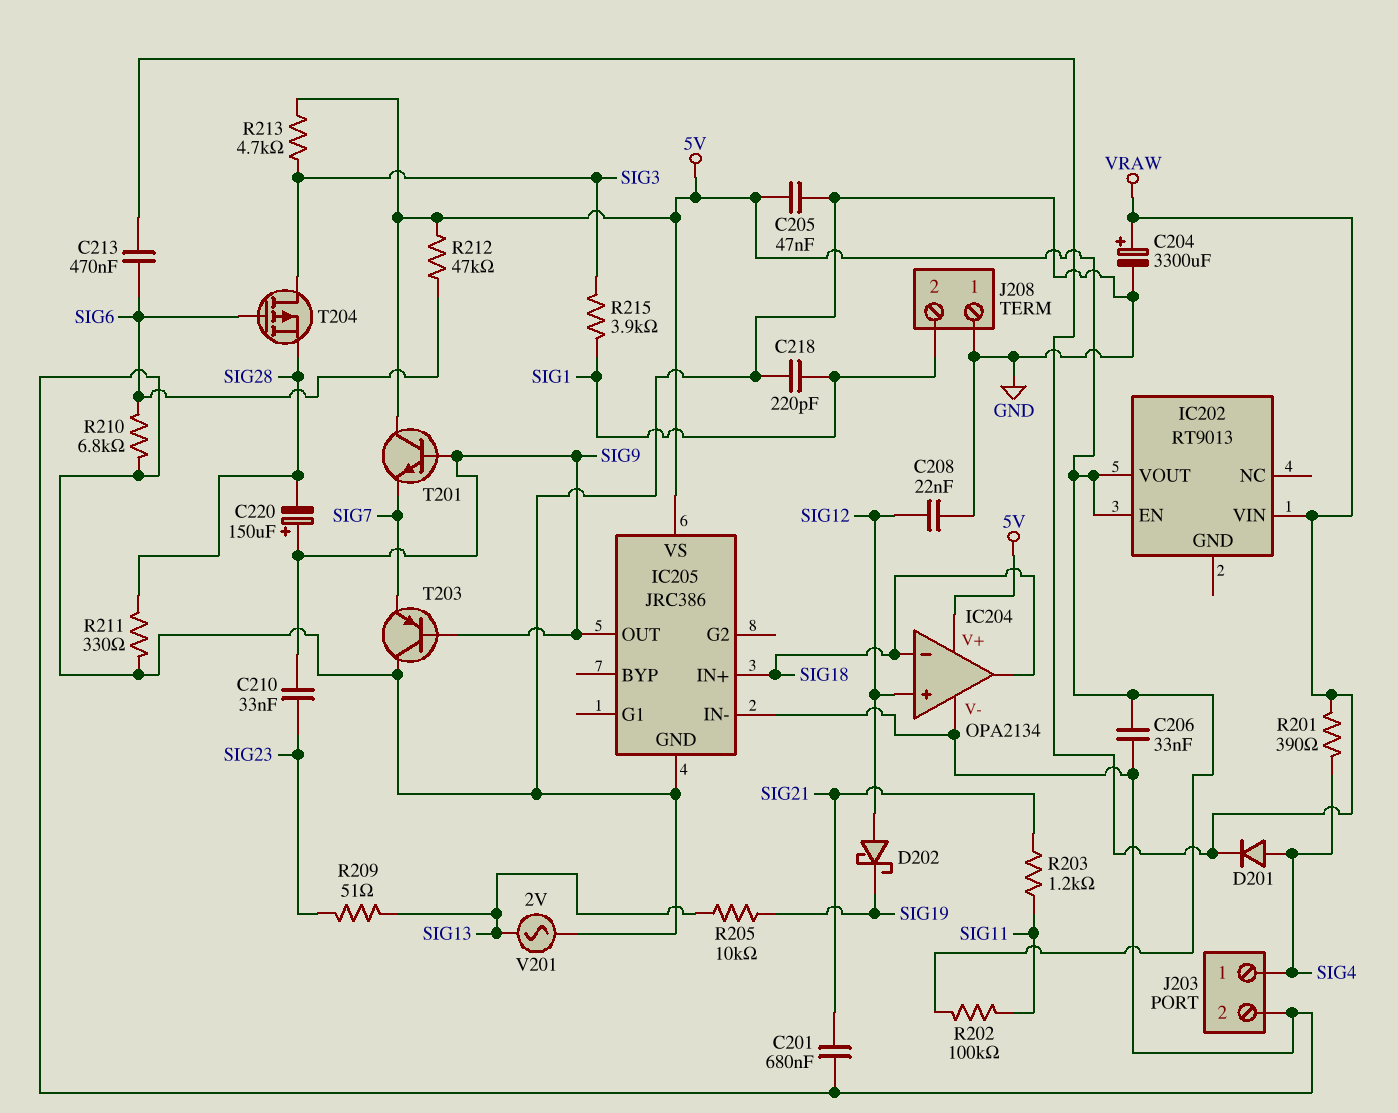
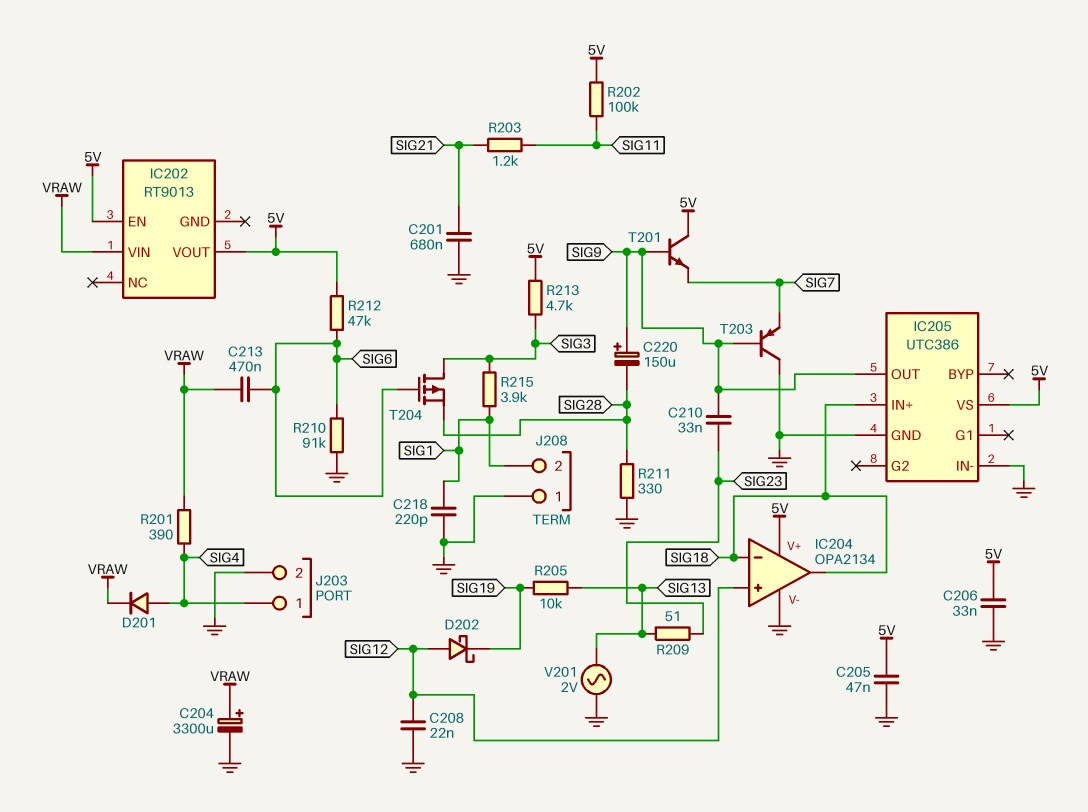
IC205: JRC386 -> UTC386
R210: 6.8k (GND, SIG6) -> 91k (GND, SIG6)

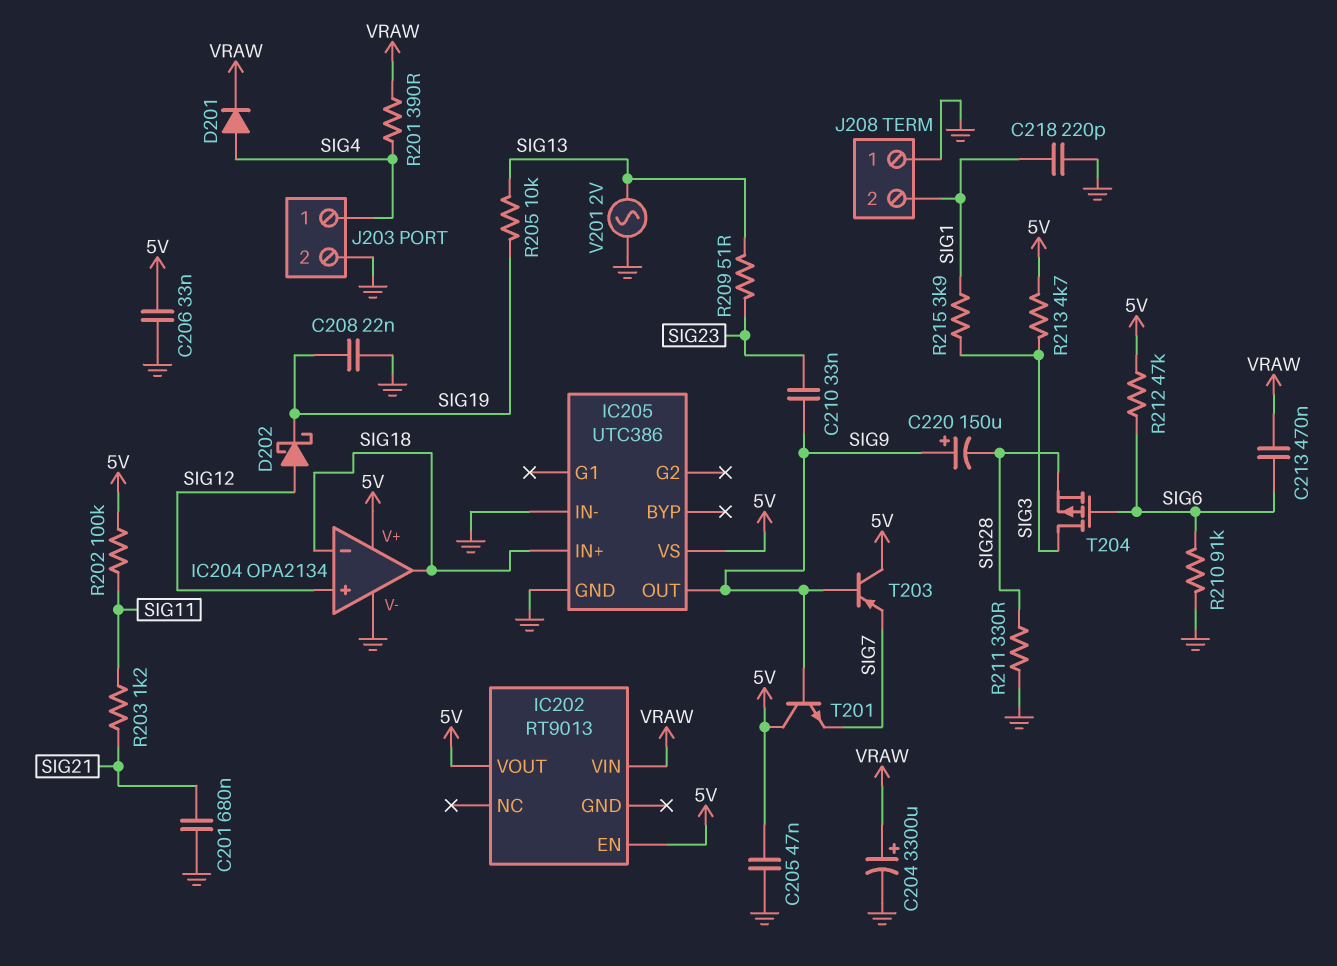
C208: 22nF (GND, SIG12) -> 22nF (GND, SIG19)
T203: PNP (B SIG9, C GND, E SIG7) -> PNP (B SIG9, C 5V, E SIG7)

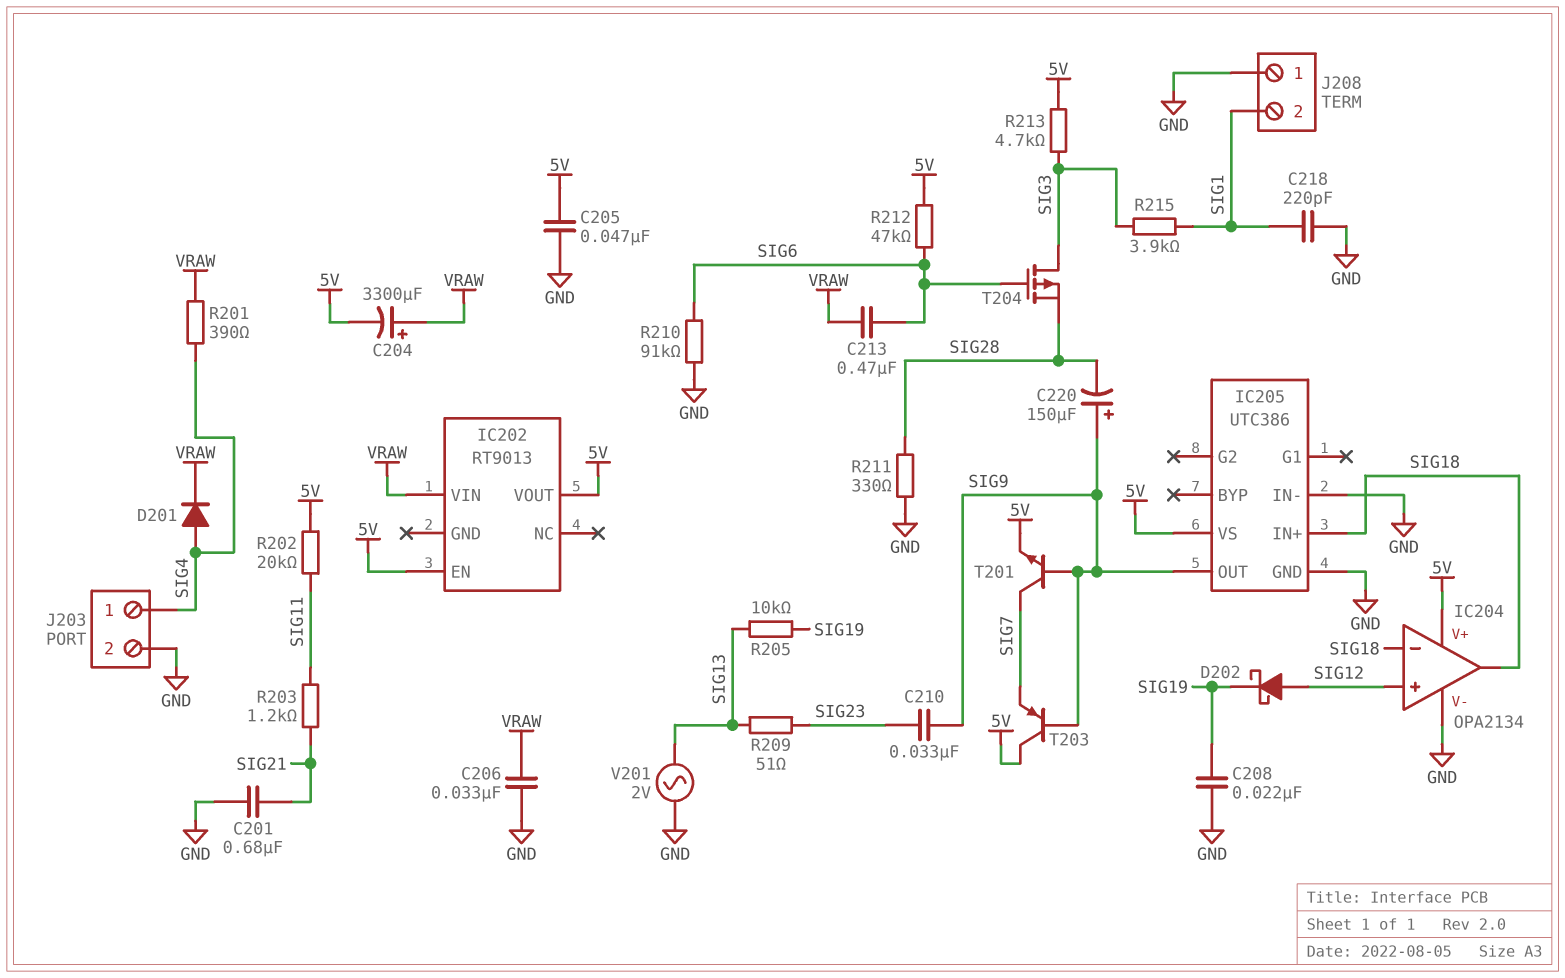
C204: 3300uF (plus VRAW, minus GND) -> 3300uF (plus VRAW, minus 5V)
C206: 33nF (5V, GND) -> 33nF (GND, VRAW)
R202: 100k (5V, SIG11) -> 20k (5V, SIG11)
T201: NPN (B SIG9, C 5V, E SIG7) -> NPN (B SIG9, C SIG7, E 5V)

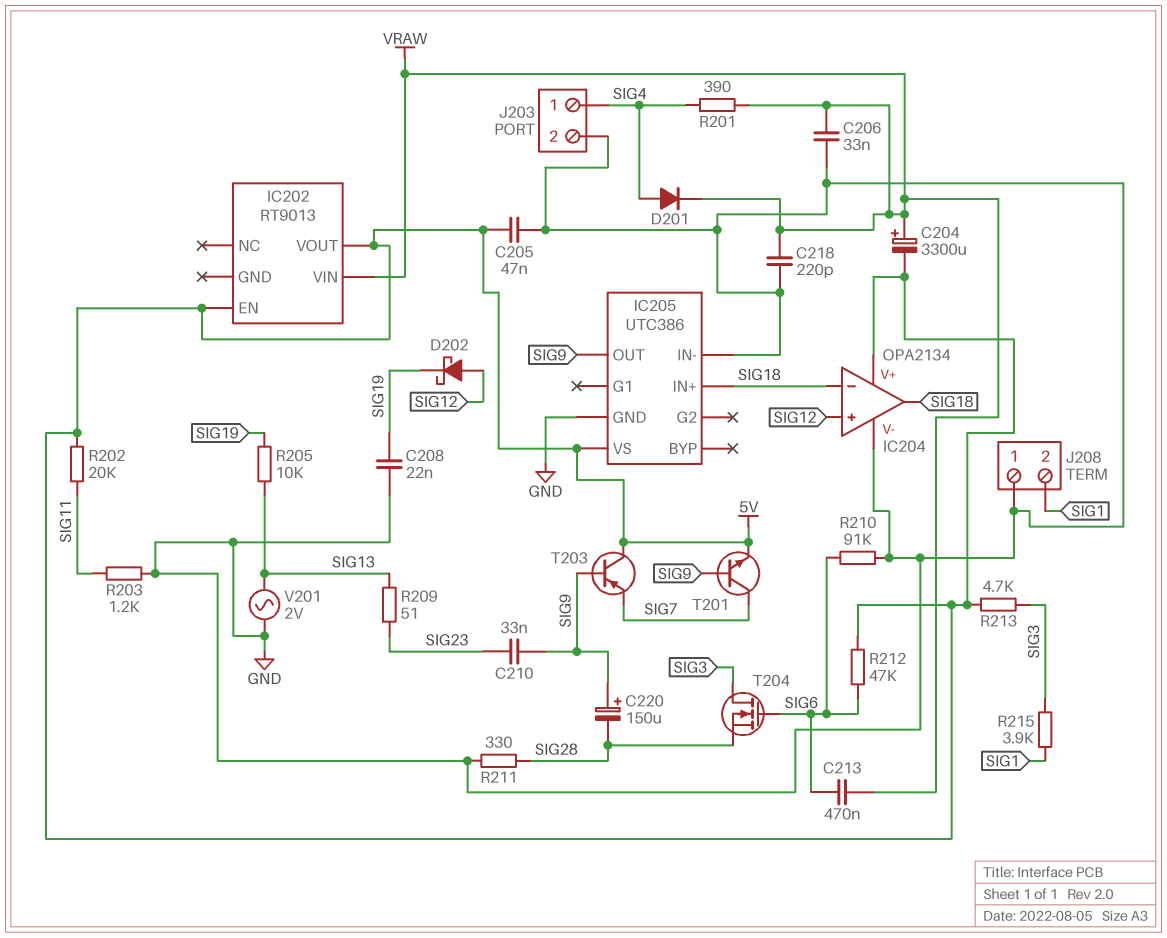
C201: 680nF (GND, SIG21) -> none
C218: 220pF (GND, SIG1) -> 220pF (GND, VRAW)
R203: 1.2k (SIG11, SIG21) -> 1.2k (GND, SIG11)
T204: PMOS (G SIG6, D SIG3, S SIG28) -> NMOS (G SIG6, D SIG3, S SIG28)

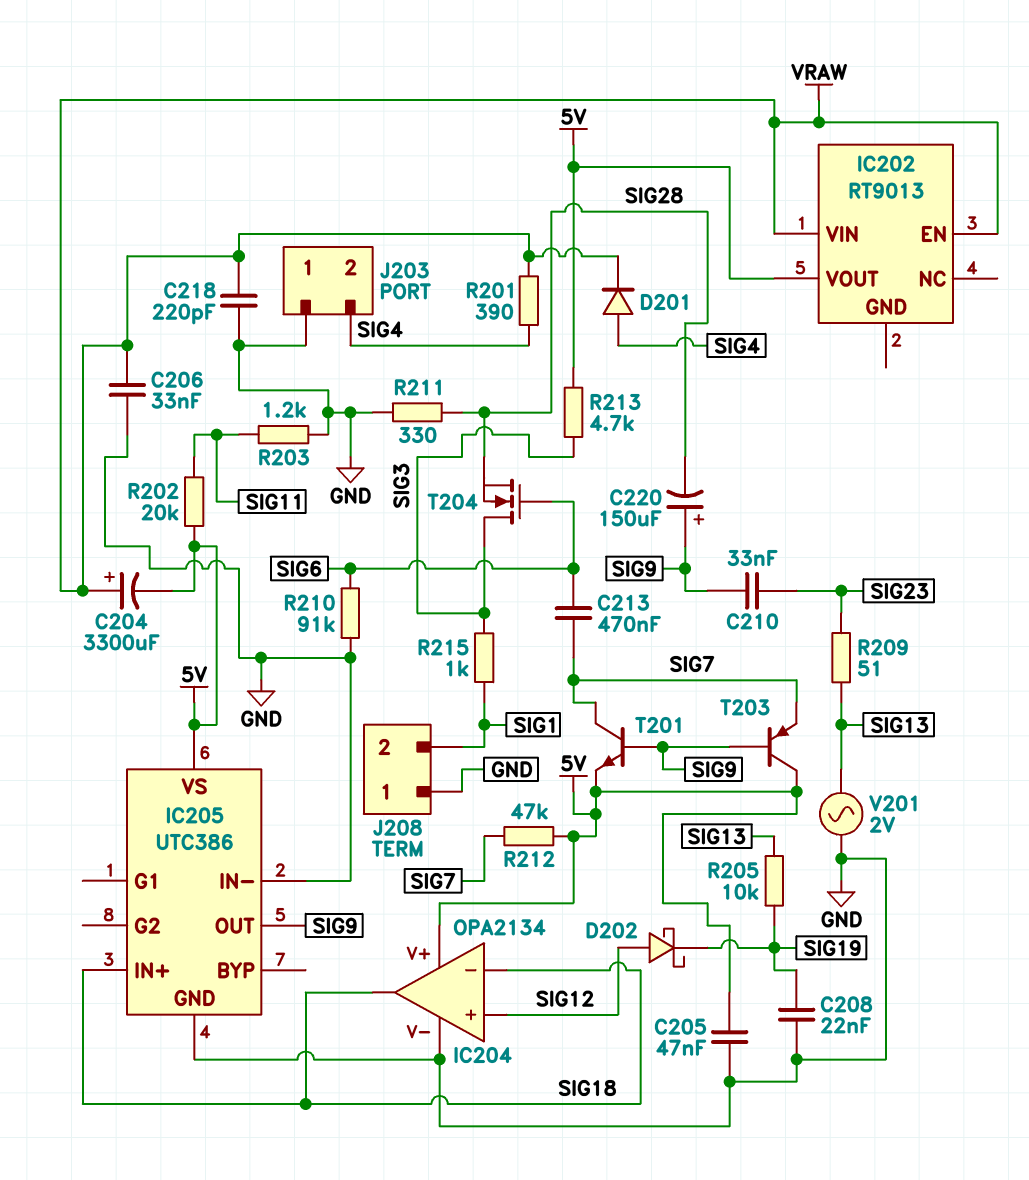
C213: 470nF (SIG6, VRAW) -> 470nF (SIG6, SIG7)
IC202 pin EN: 5V -> VRAW
J203 pin 1: SIG4 -> GND
J203 pin 2: GND -> SIG4
R212: 47k (5V, SIG6) -> 47k (5V, SIG7)
R215: 3.9k (SIG1, SIG3) -> 1k (SIG1, SIG3)

